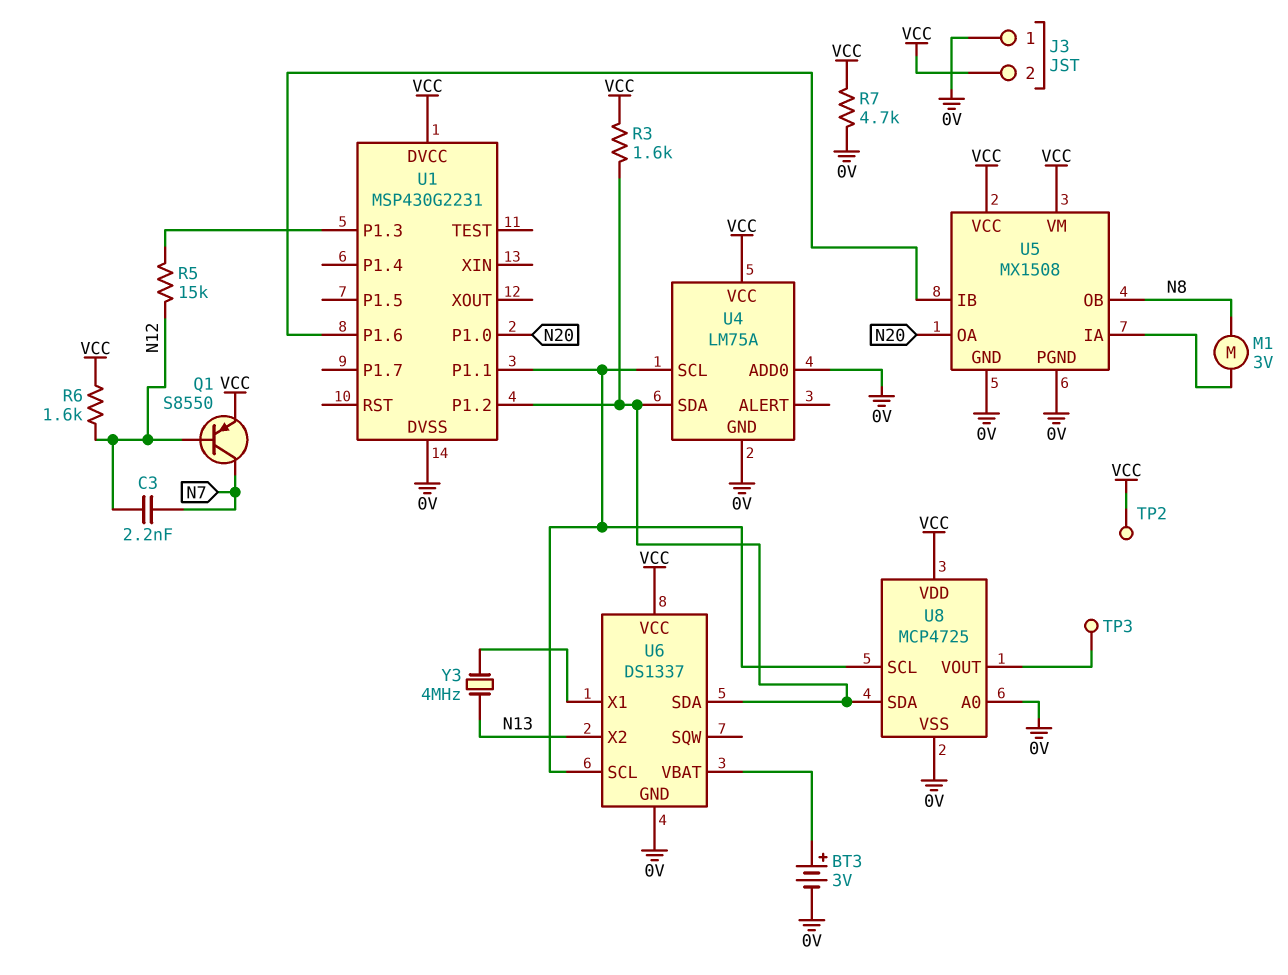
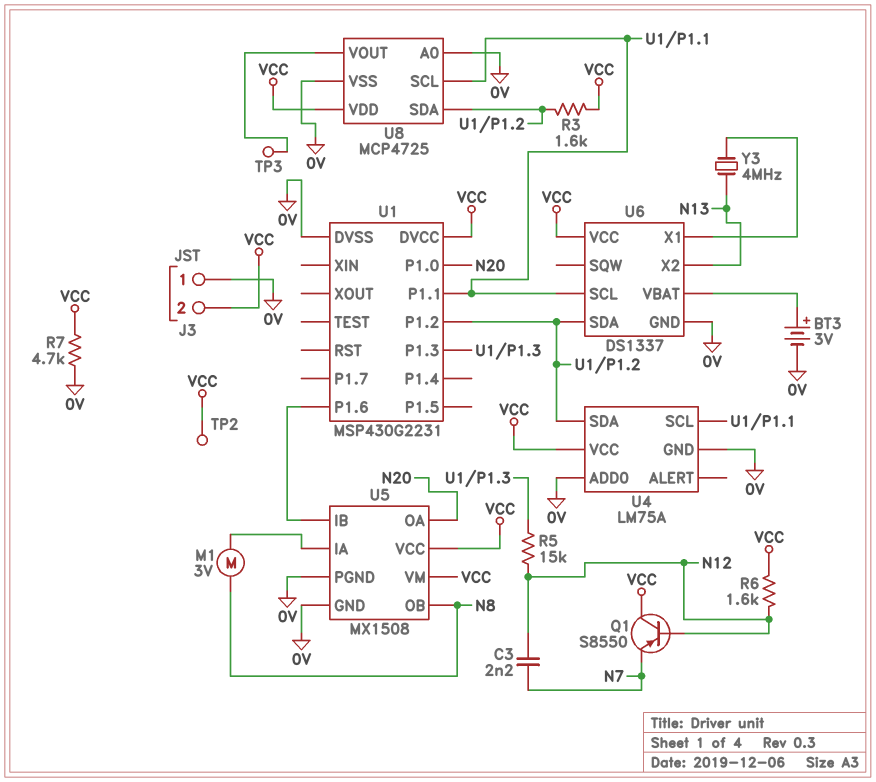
Q1: PNP S8550 (B N12, C N7, E VCC) -> PNP S8550 (B N12, C VCC, E N7)

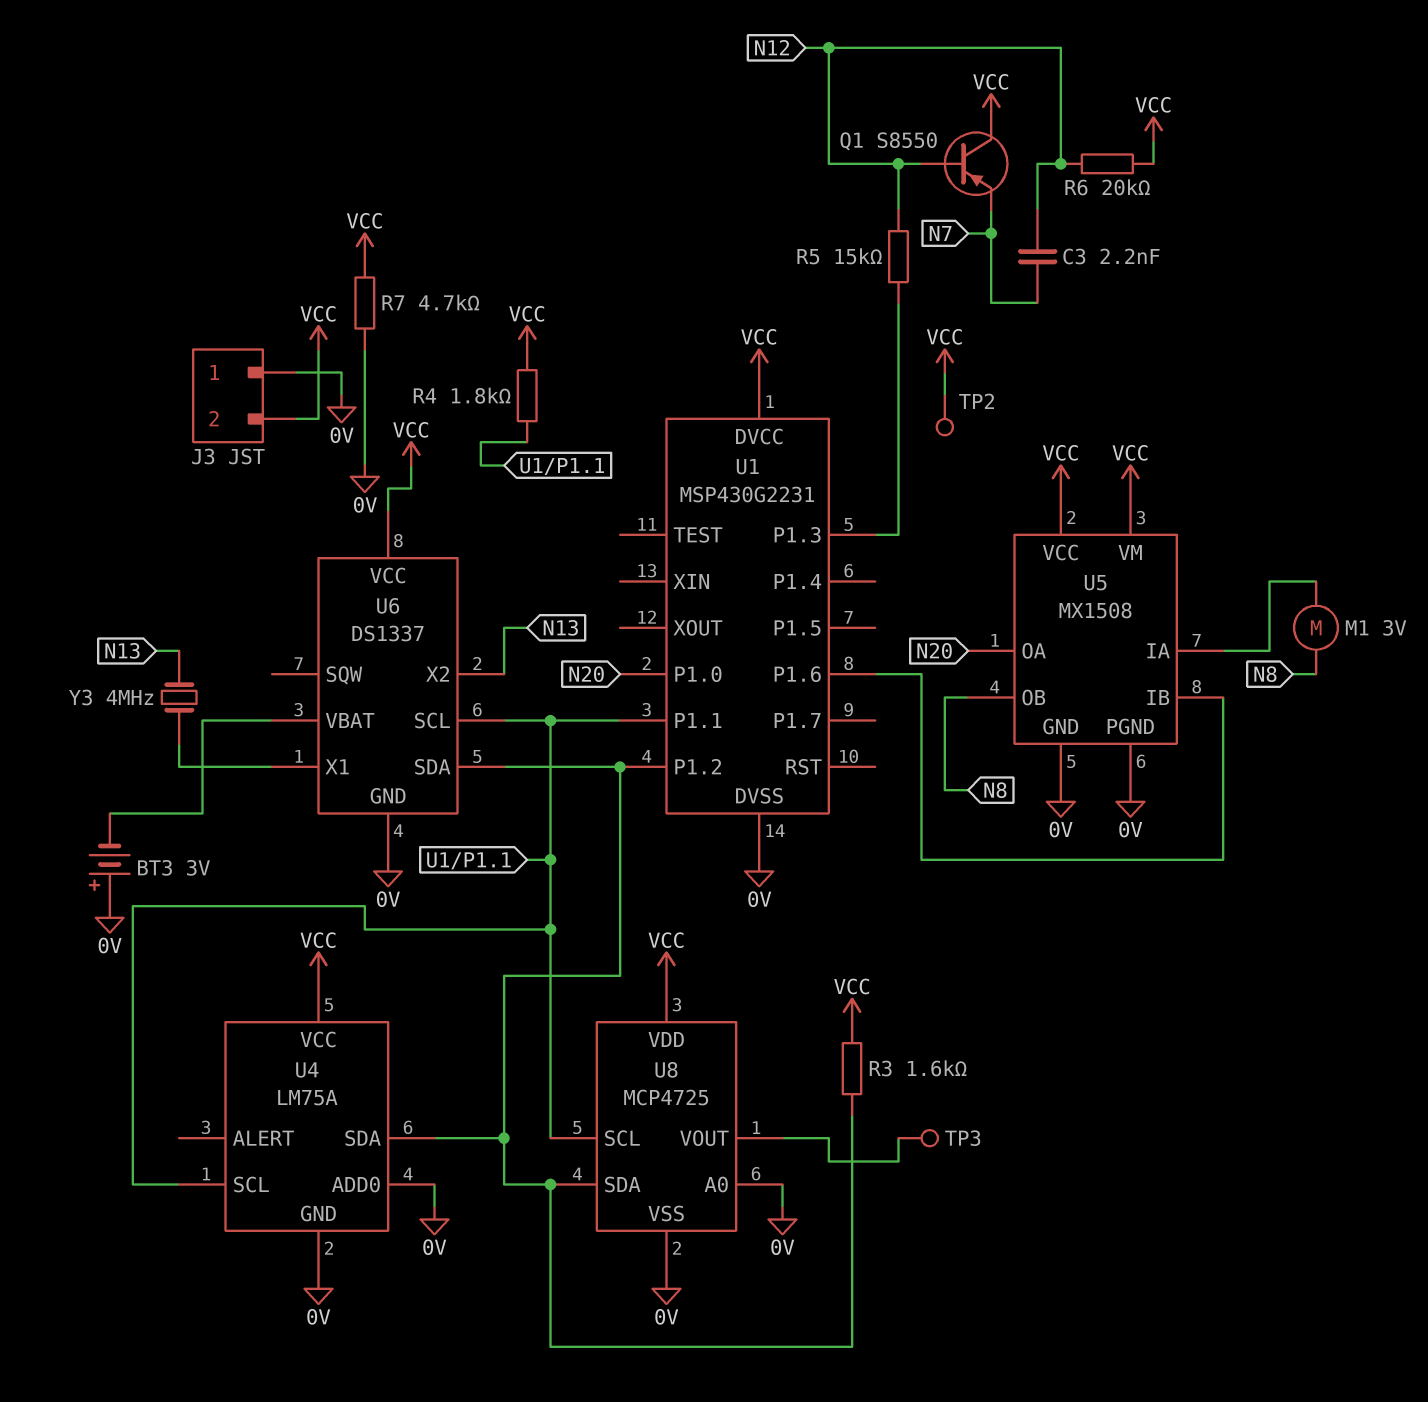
BT3: 3V (plus U6/VBAT, minus 0V) -> 3V (plus 0V, minus U6/VBAT)
R4: none -> 1.8k (U1/P1.1, VCC)
R6: 1.6k (N12, VCC) -> 20k (N12, VCC)

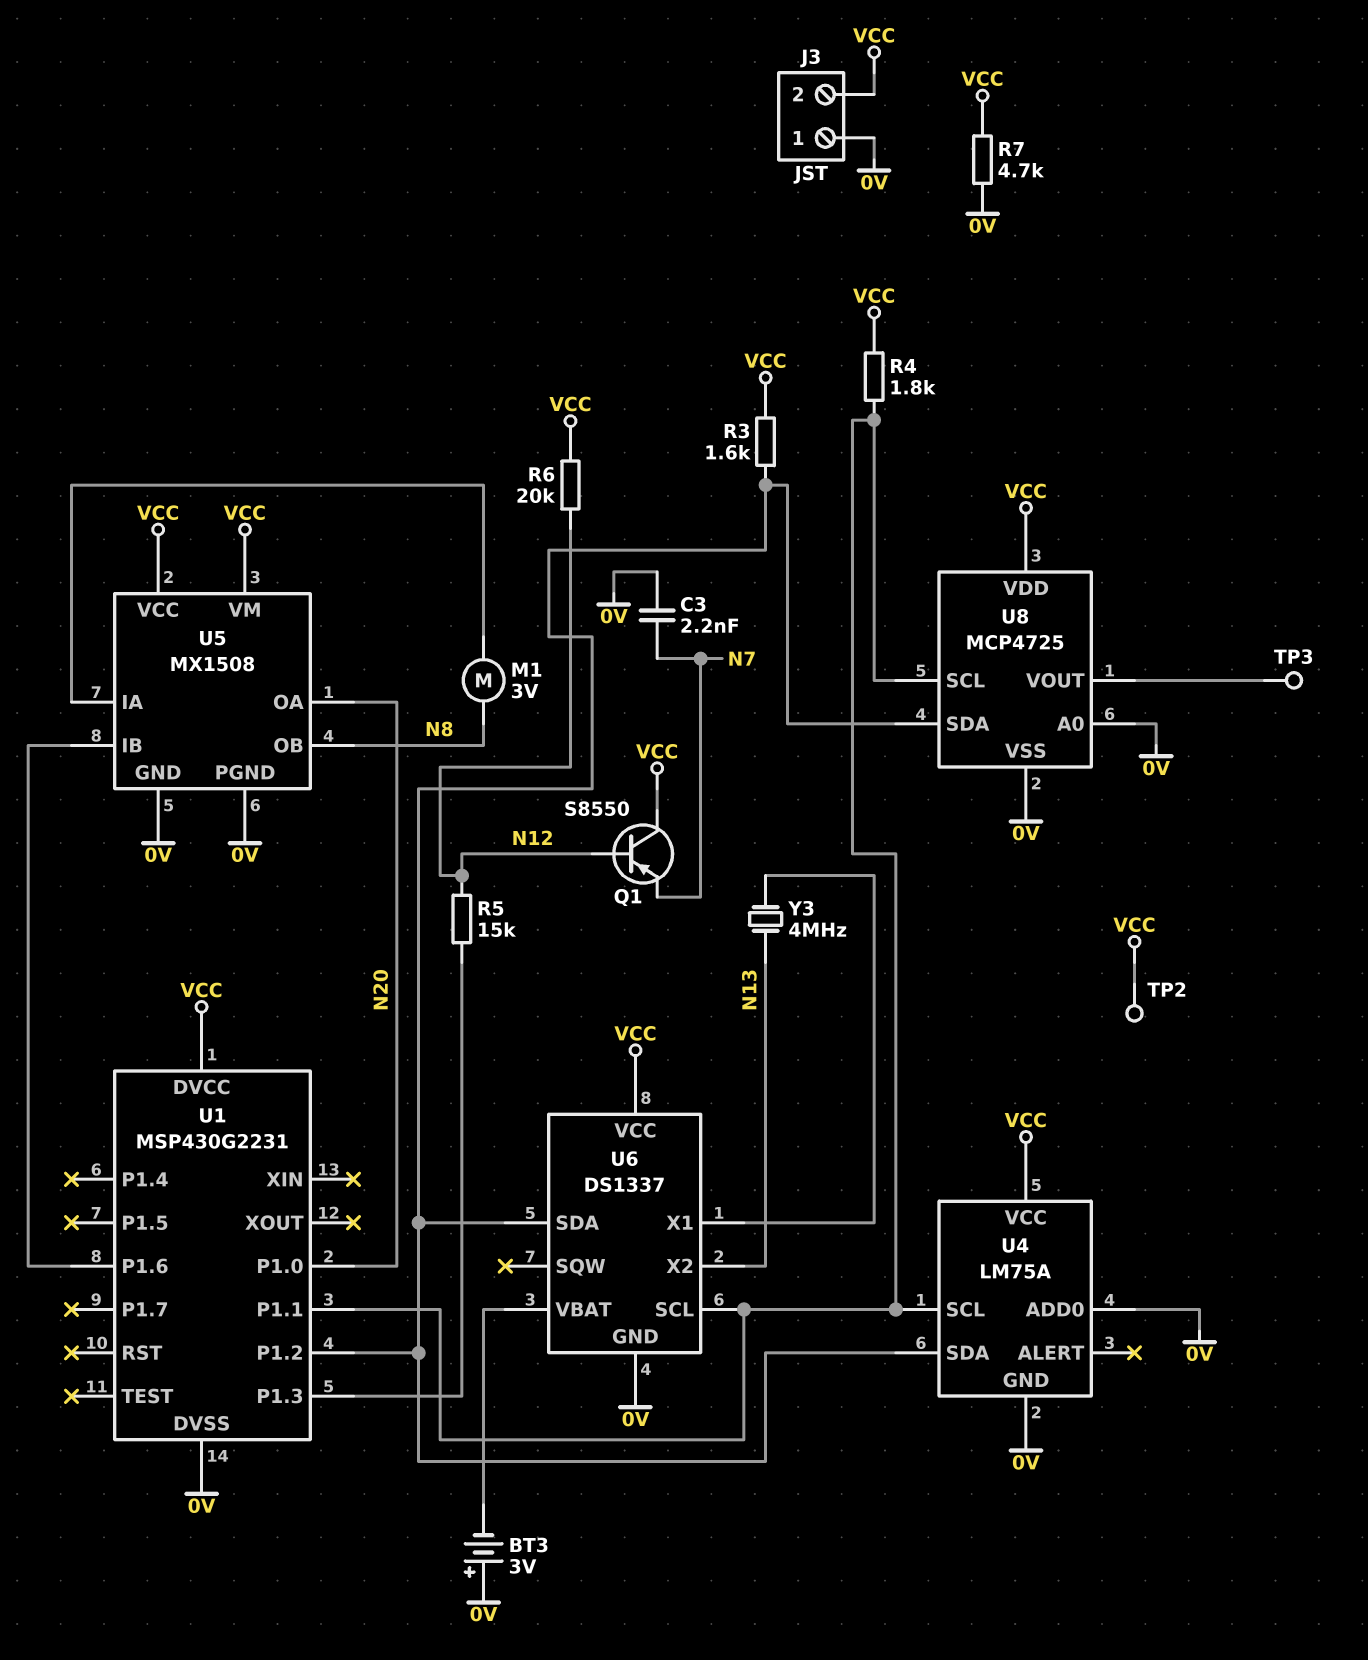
C3: 2.2nF (N7, N12) -> 2.2nF (0V, N7)

